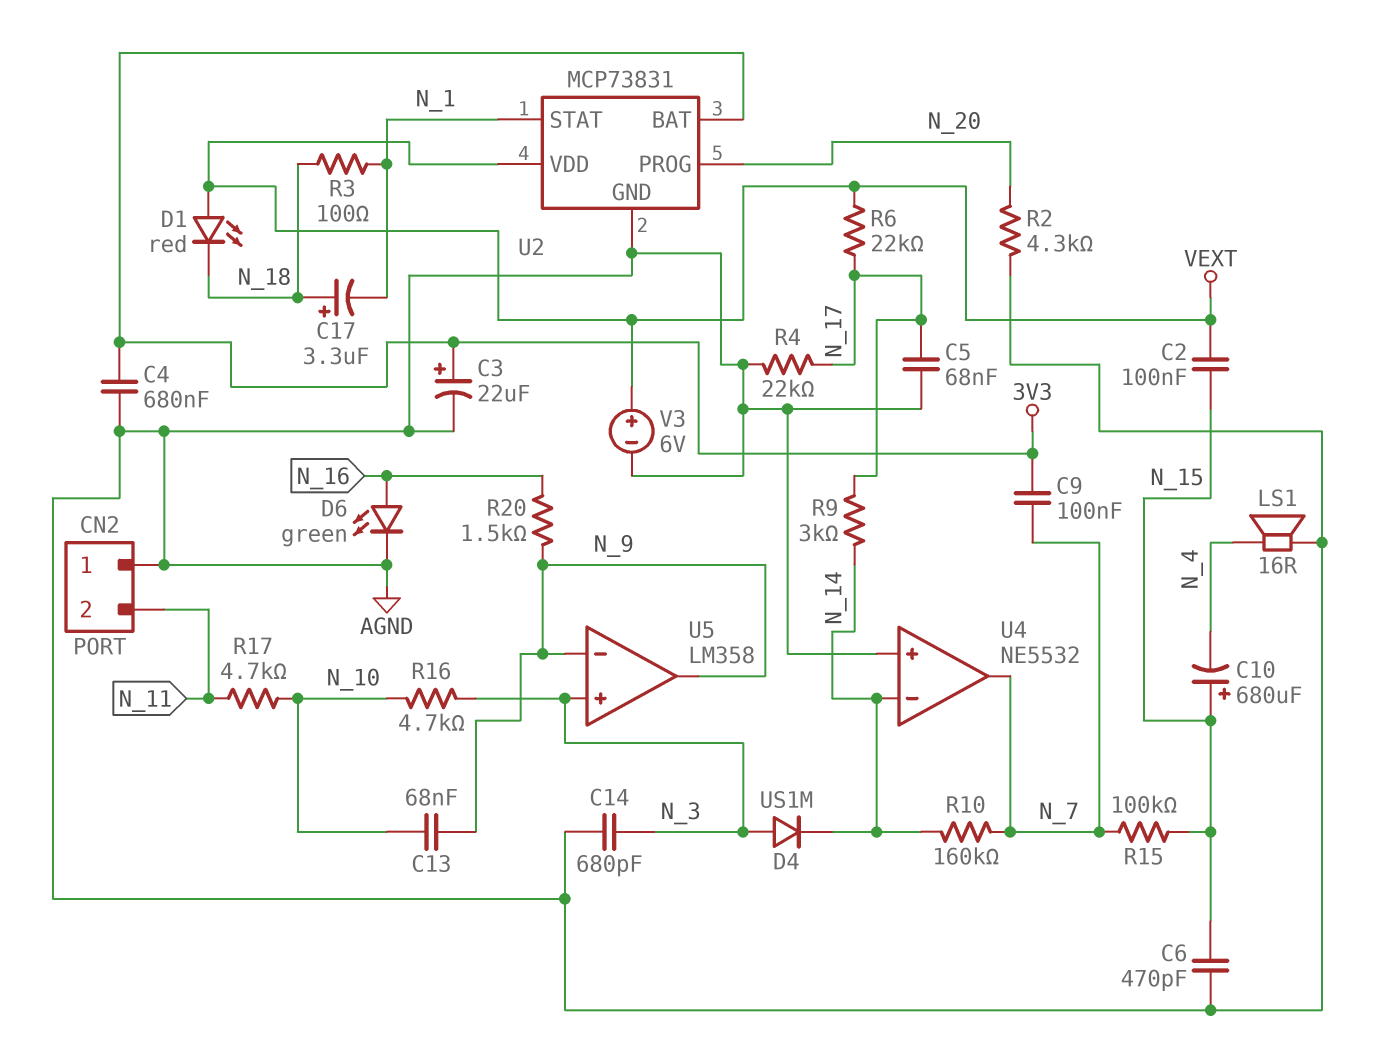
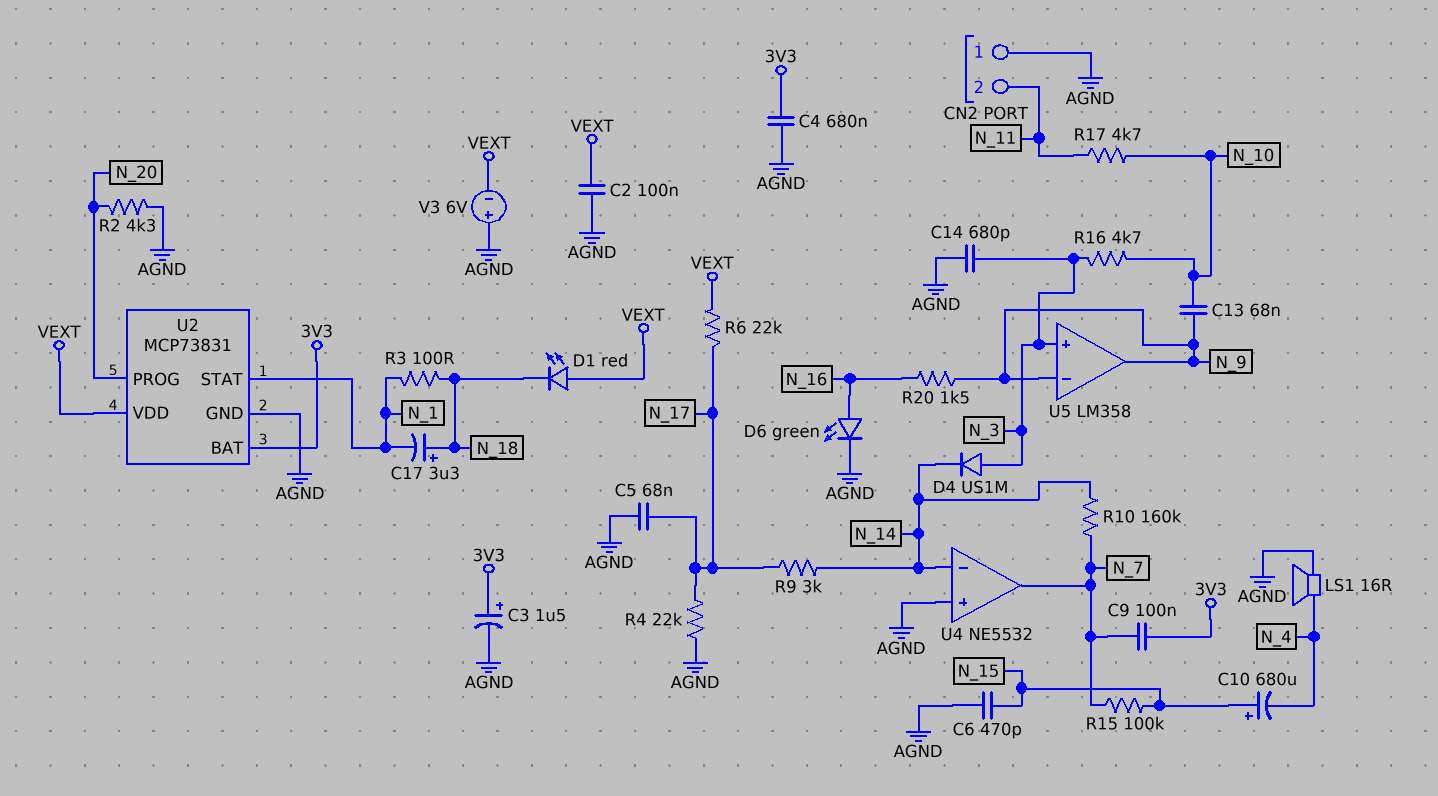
C2: 100nF (N_15, VEXT) -> 100nF (AGND, VEXT)
C3: 22uF (plus 3V3, minus AGND) -> 1.5uF (plus 3V3, minus AGND)
V3: 6V (plus VEXT, minus AGND) -> 6V (plus AGND, minus VEXT)

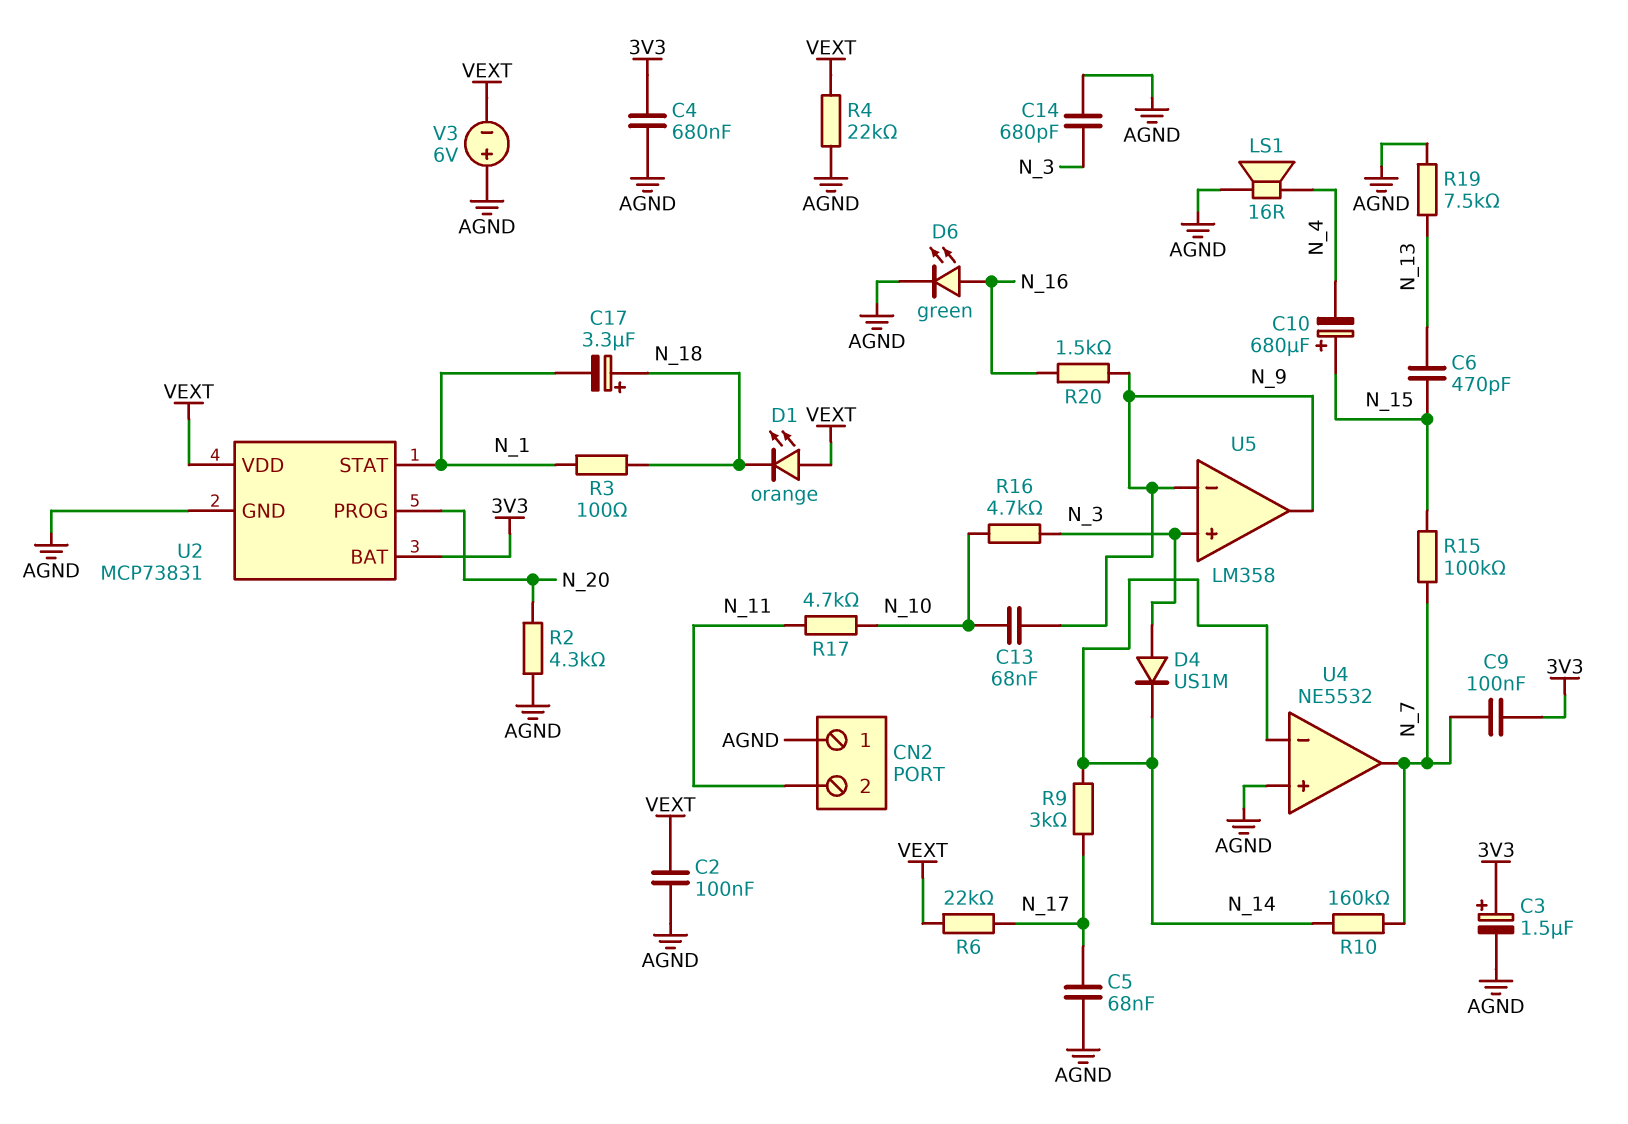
C6: 470pF (AGND, N_15) -> 470pF (N_13, N_15)
D1: LED red (A VEXT, K N_18) -> LED orange (A VEXT, K N_18)
R4: 22k (AGND, N_17) -> 22k (AGND, VEXT)
R19: none -> 7.5k (AGND, N_13)

